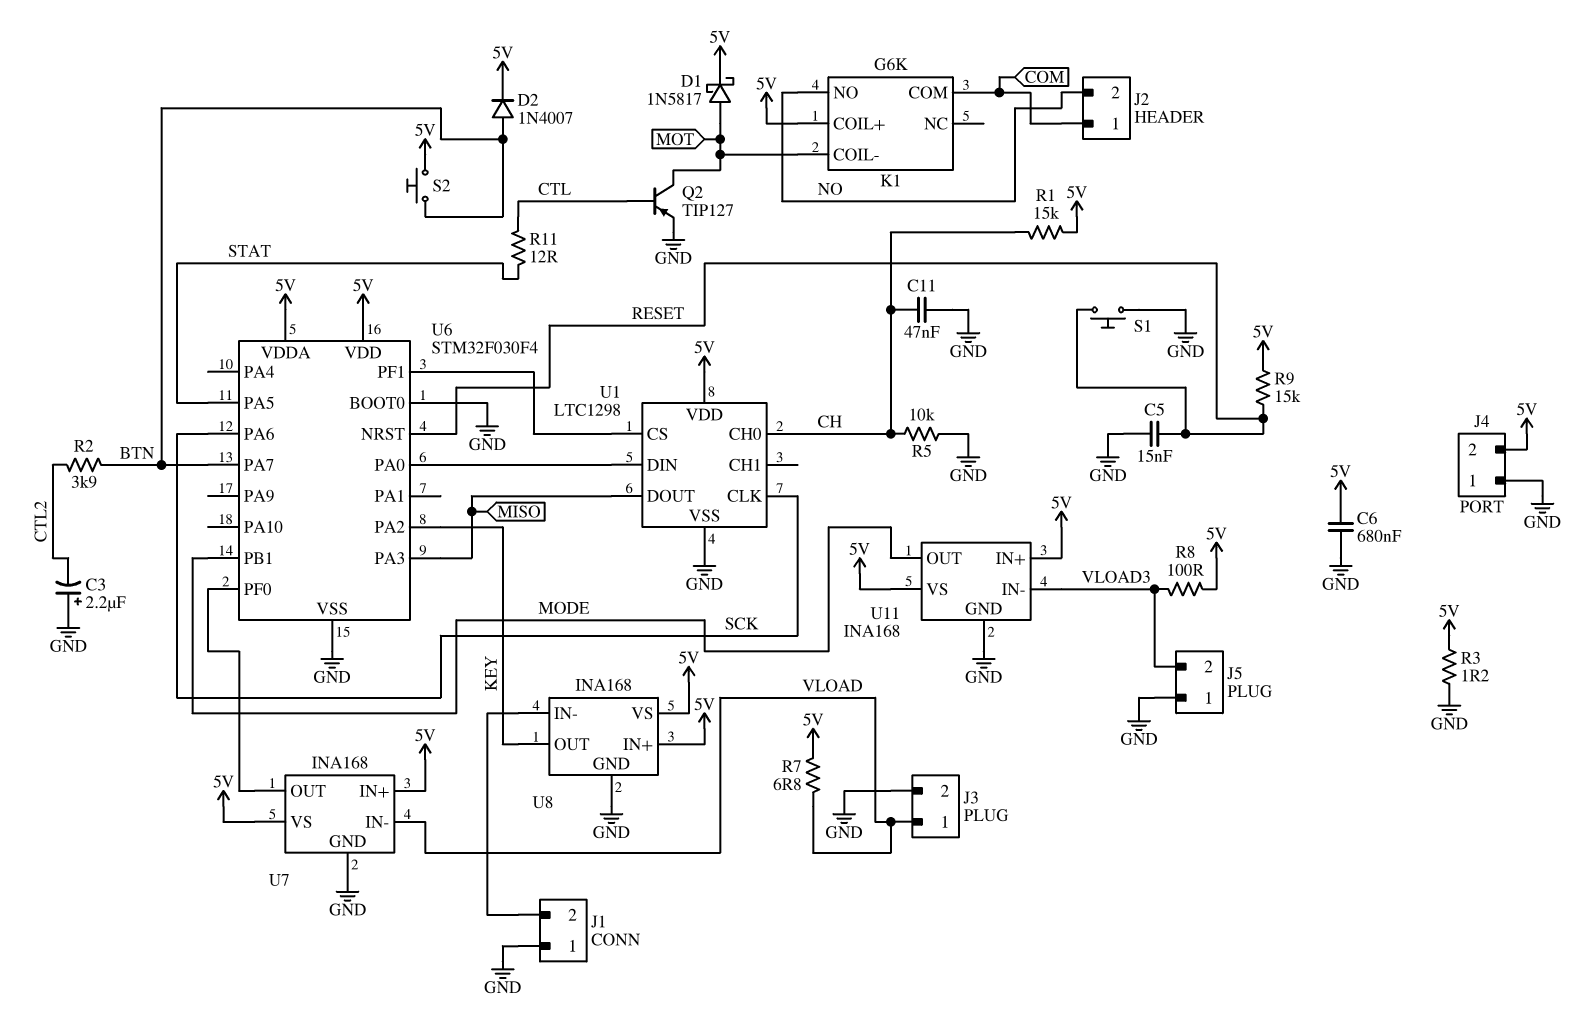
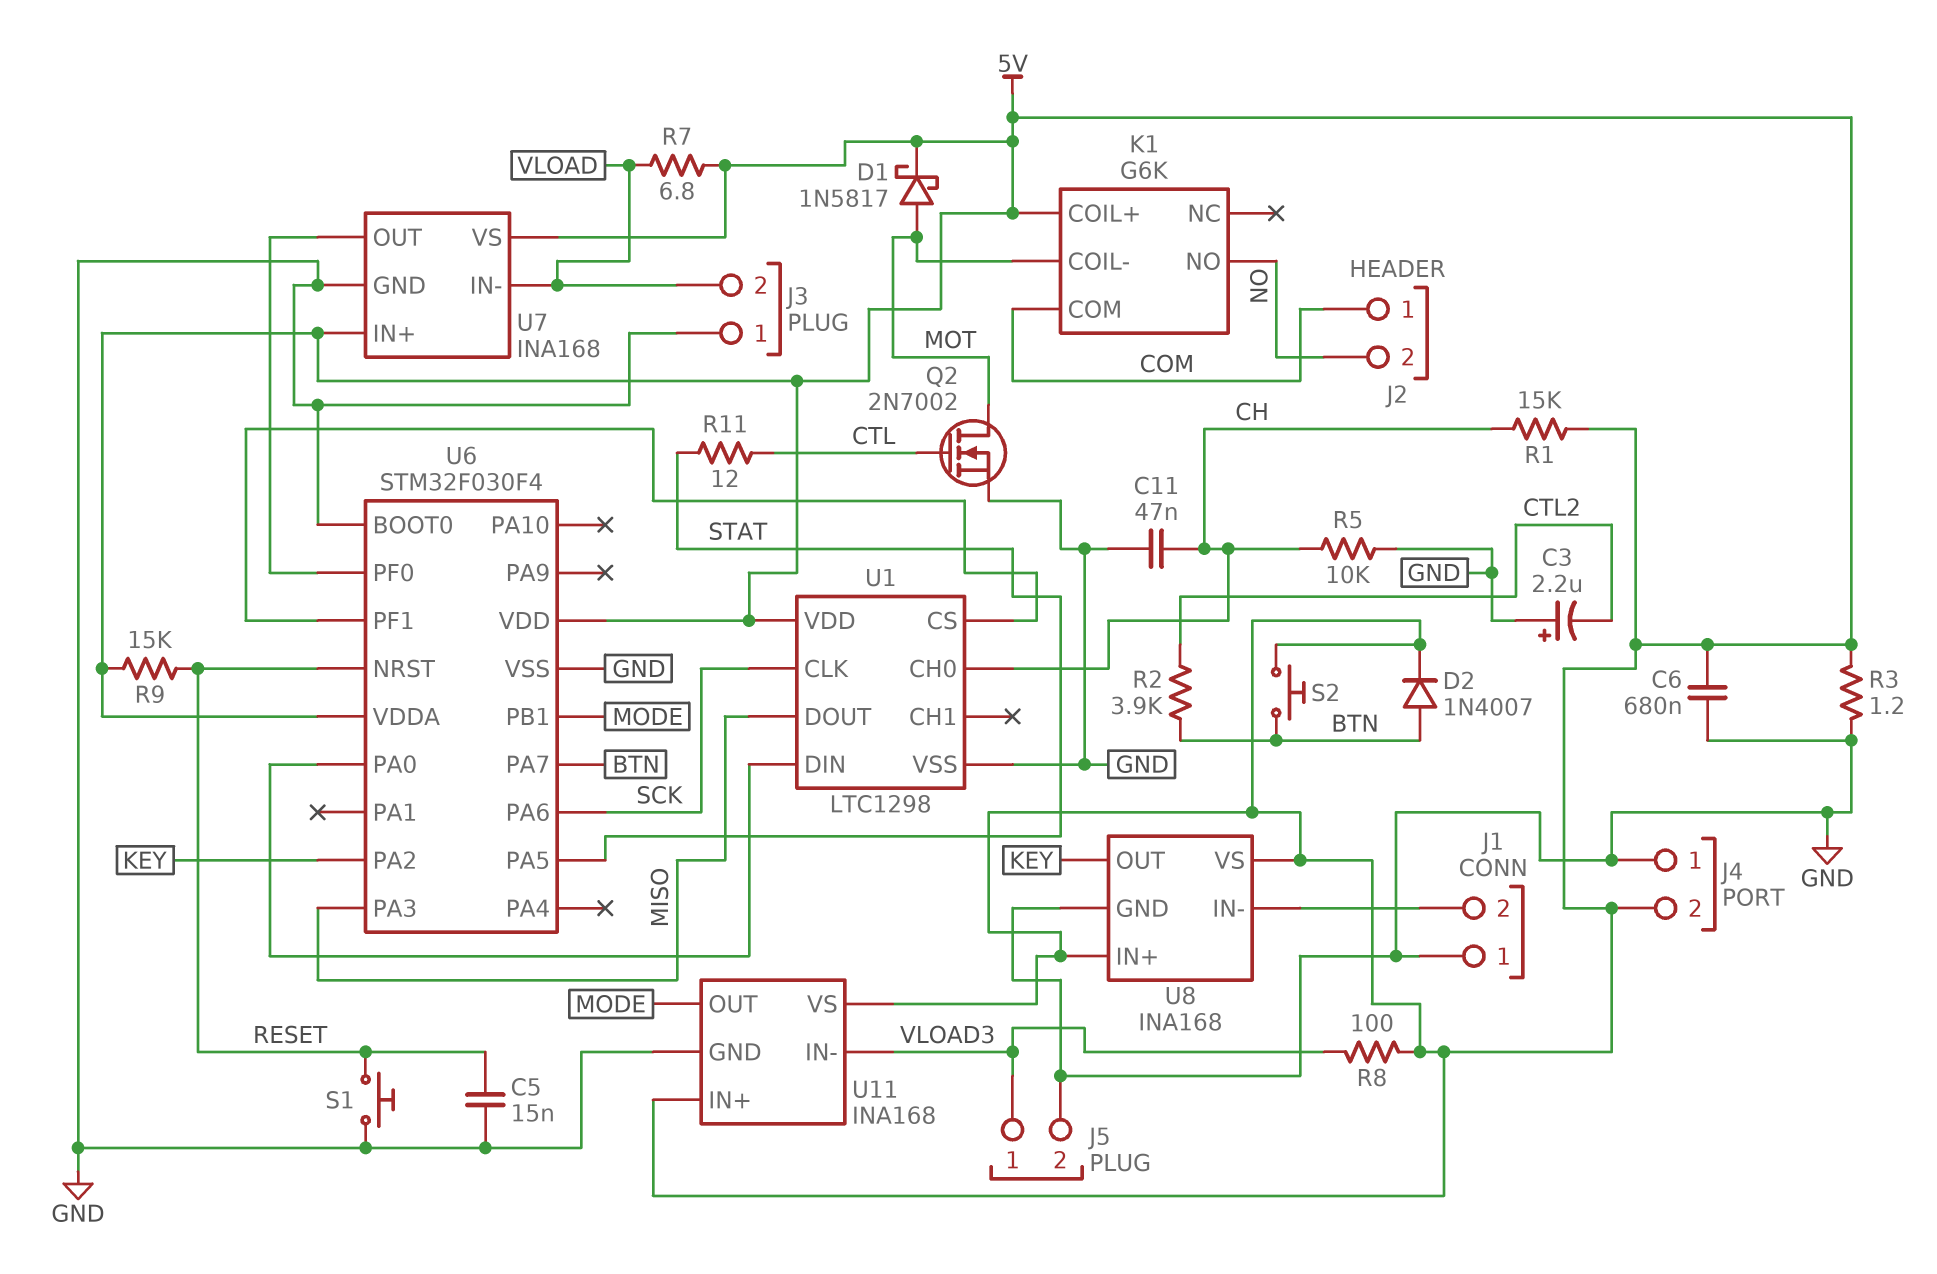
J3 pin 1: VLOAD -> GND
J3 pin 2: GND -> VLOAD
J5 pin 1: GND -> VLOAD3
J5 pin 2: VLOAD3 -> GND
Q2: PNP TIP127 (B CTL, C MOT, E GND) -> NMOS 2N7002 (G CTL, D MOT, S GND)

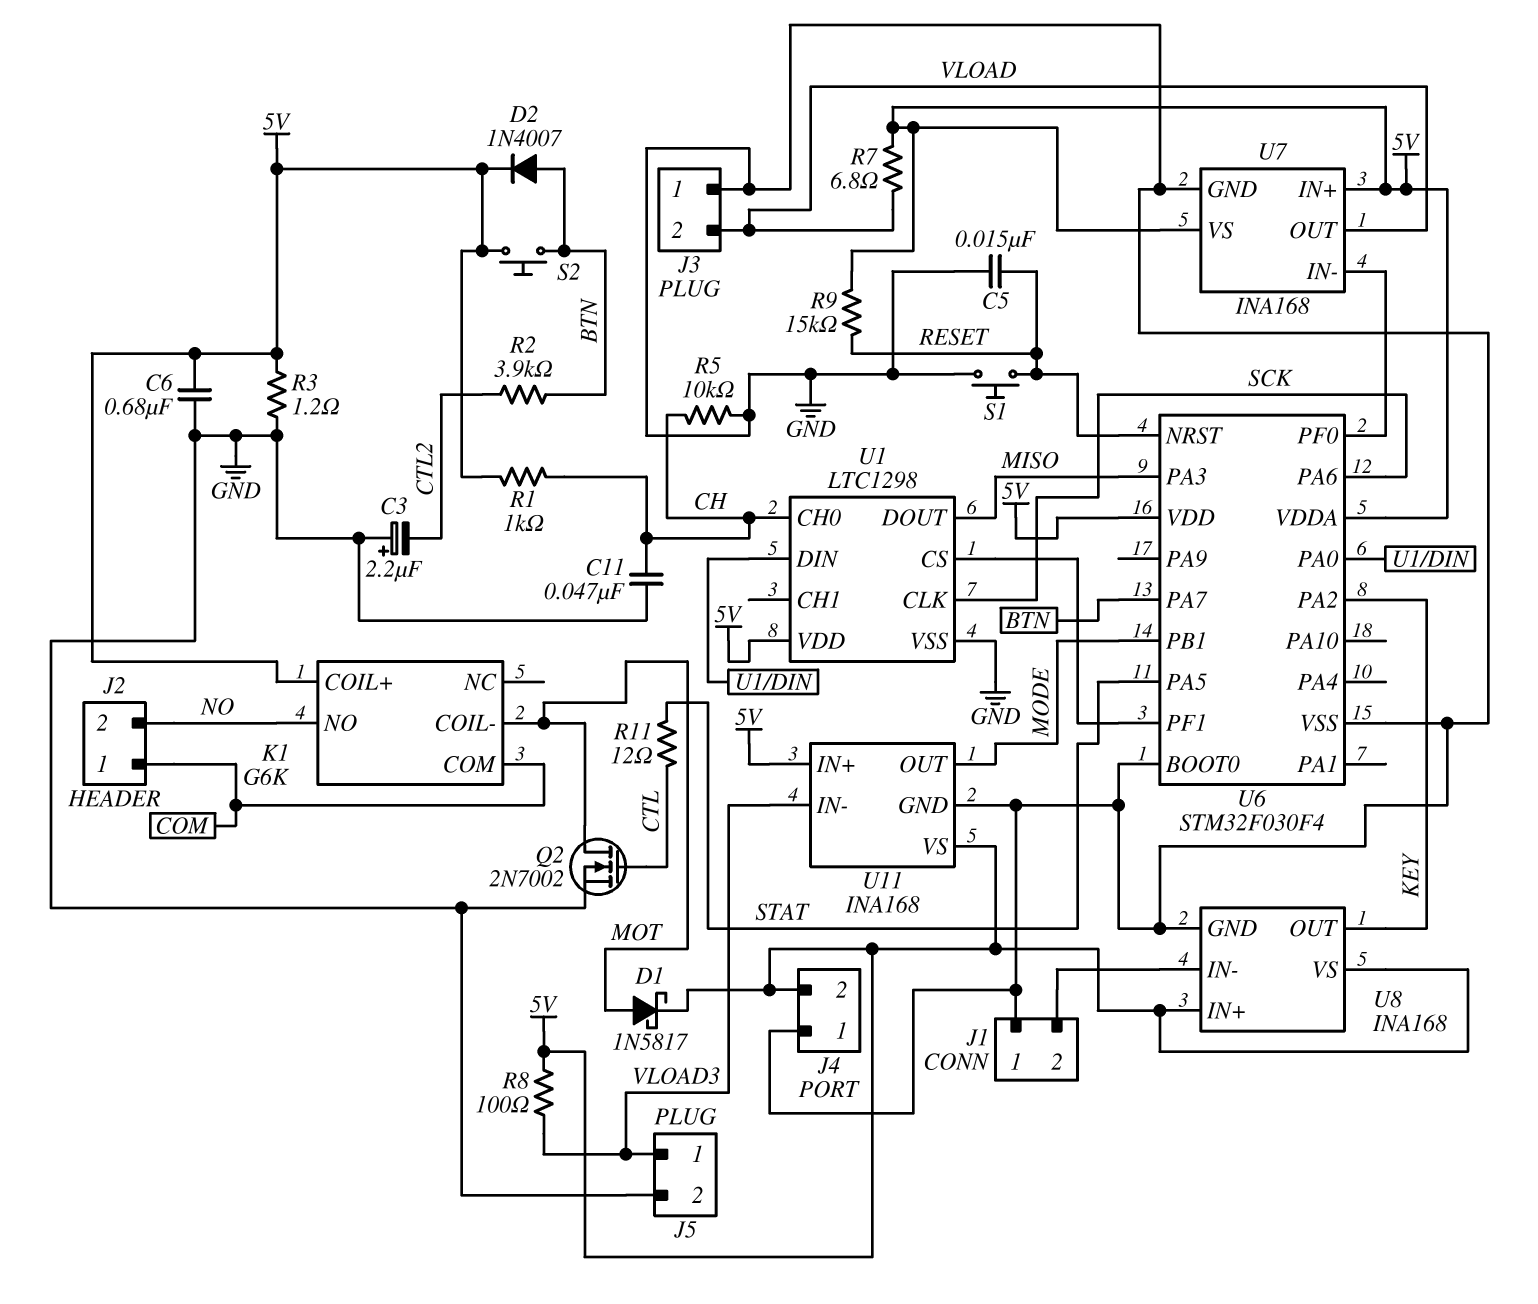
R1: 15k (5V, CH) -> 1k (5V, CH)
U7 pin IN-: VLOAD -> U6/PF0
U7 pin OUT: U6/PF0 -> VLOAD

